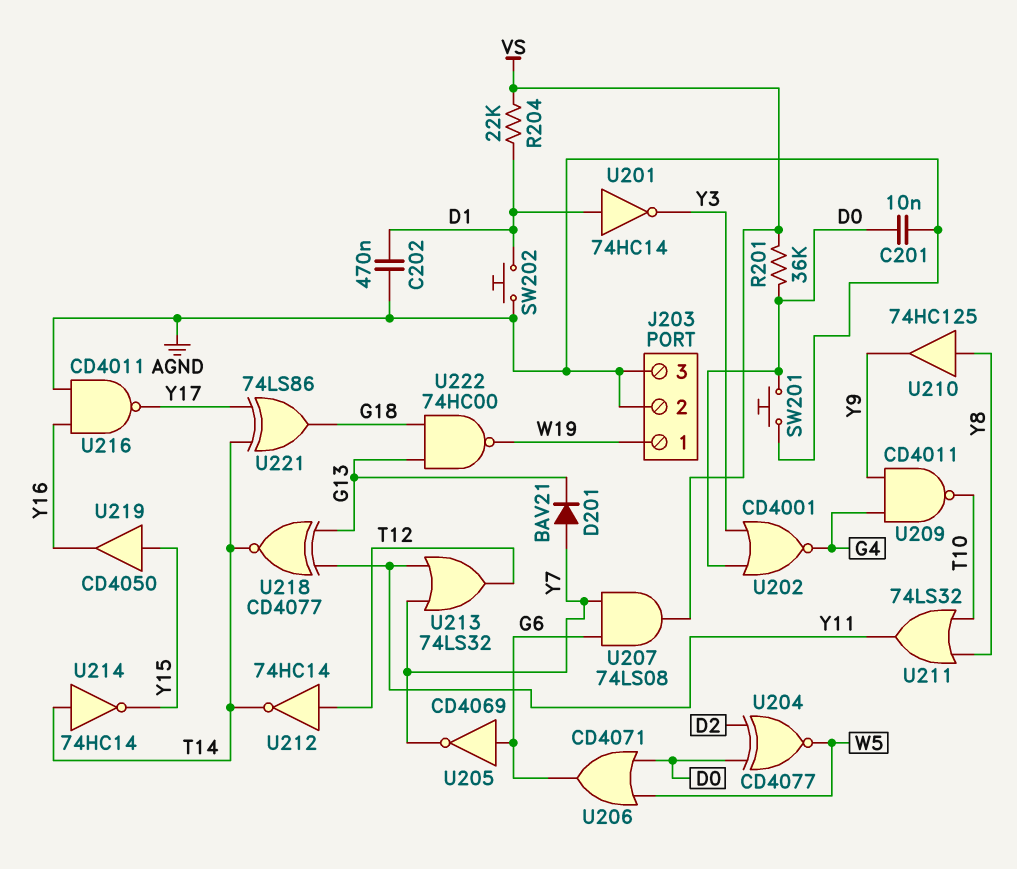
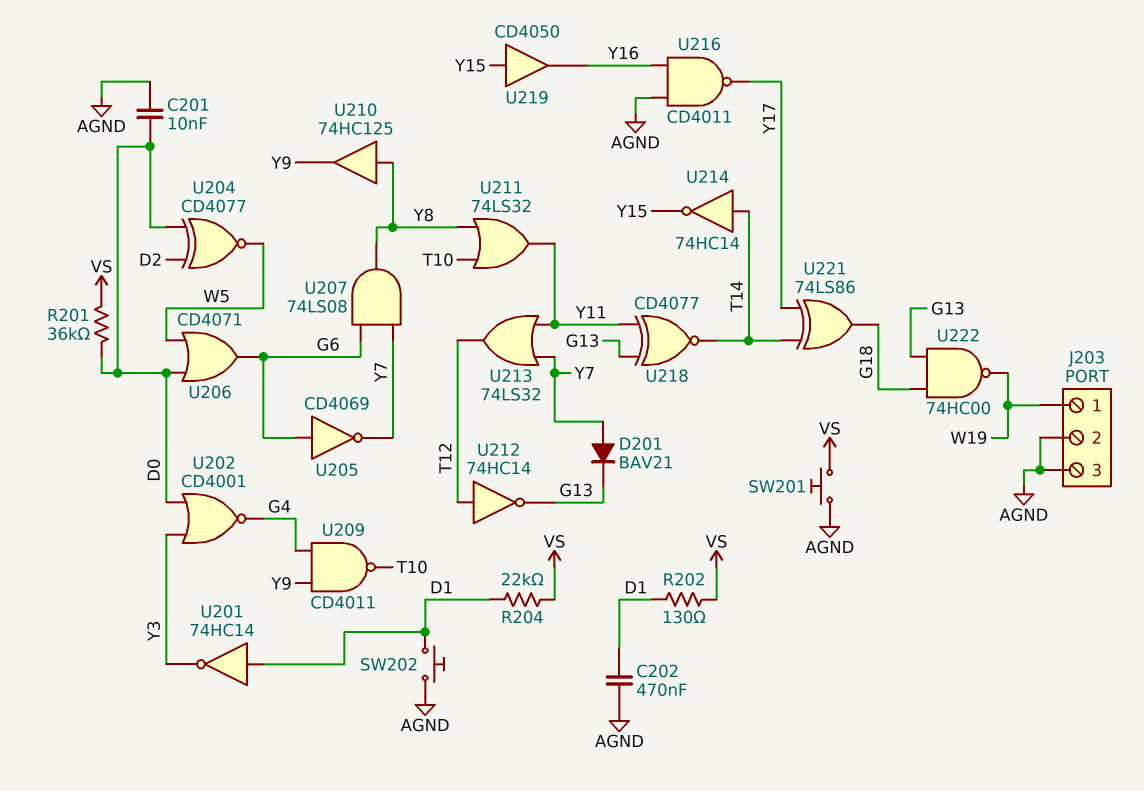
R202: none -> 130 (D1, VS)
SW201: button (AGND, D0) -> button (AGND, VS)
U207: AND 74LS08 (in G6, in Y7, out VS) -> AND 74LS08 (in G6, in Y7, out Y8)
U212: NOT 74HC14 (in T12, out T14) -> NOT 74HC14 (in T12, out G13)

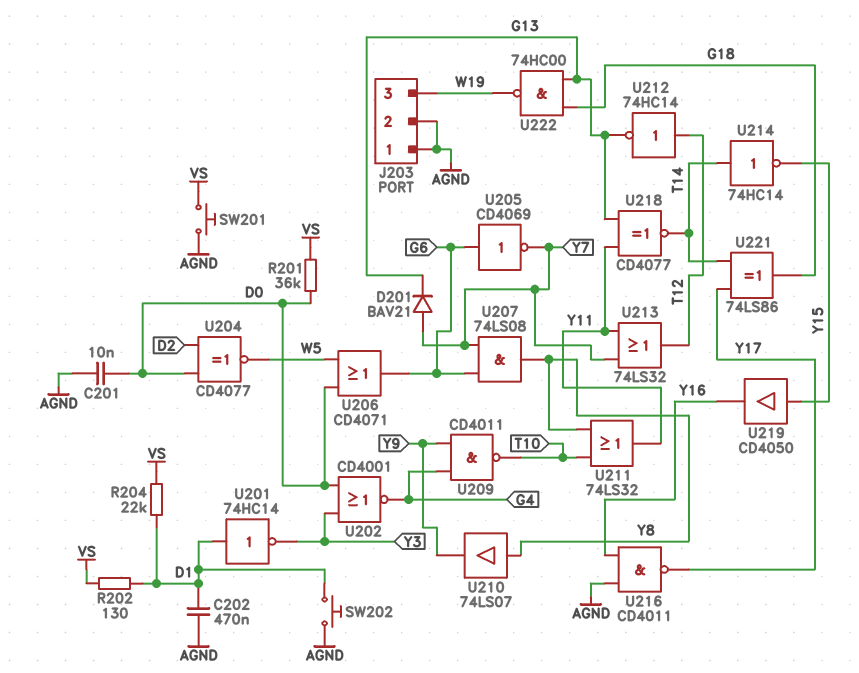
J203 pin 1: W19 -> AGND
J203 pin 3: AGND -> W19
U210: buffer 74HC125 (in Y8, out Y9) -> buffer 74LS07 (in Y8, out Y9)

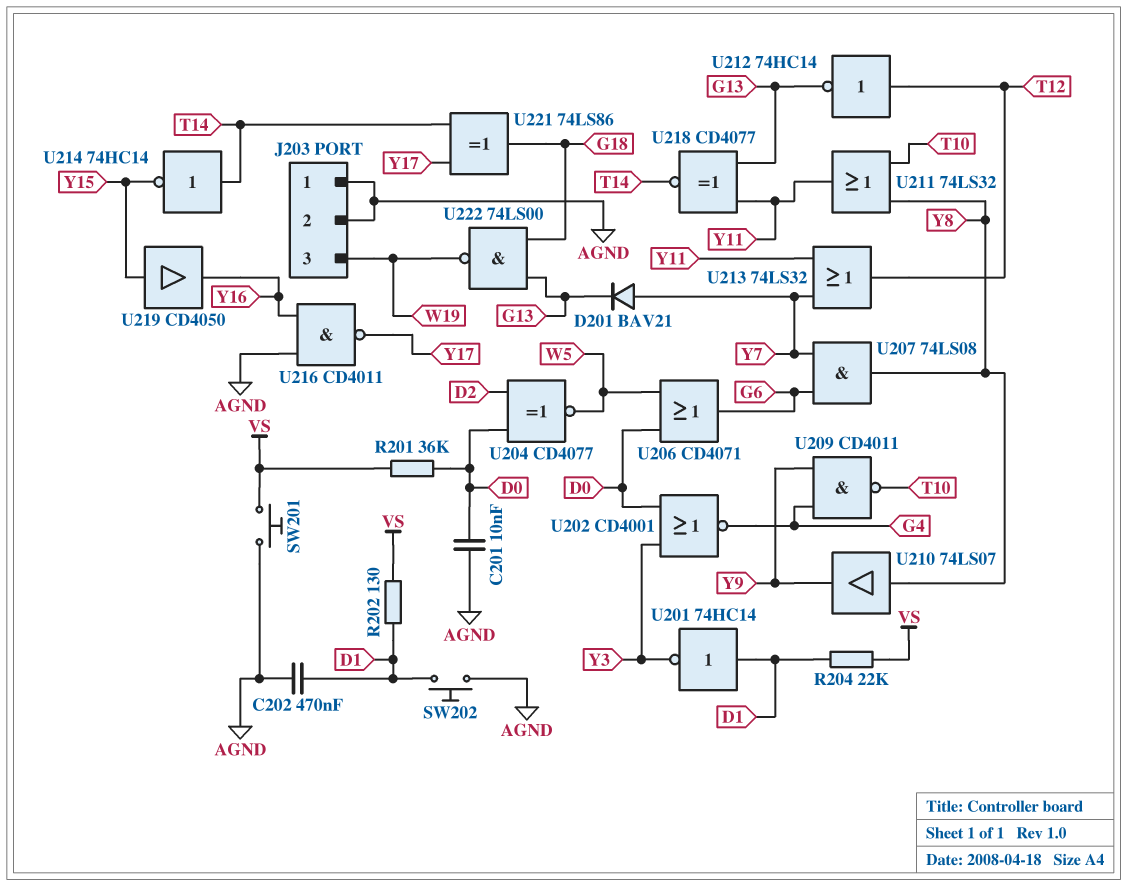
U205: NOT CD4069 (in G6, out Y7) -> none
U222: NAND 74HC00 (in G13, in G18, out W19) -> NAND 74LS00 (in G13, in G18, out W19)

